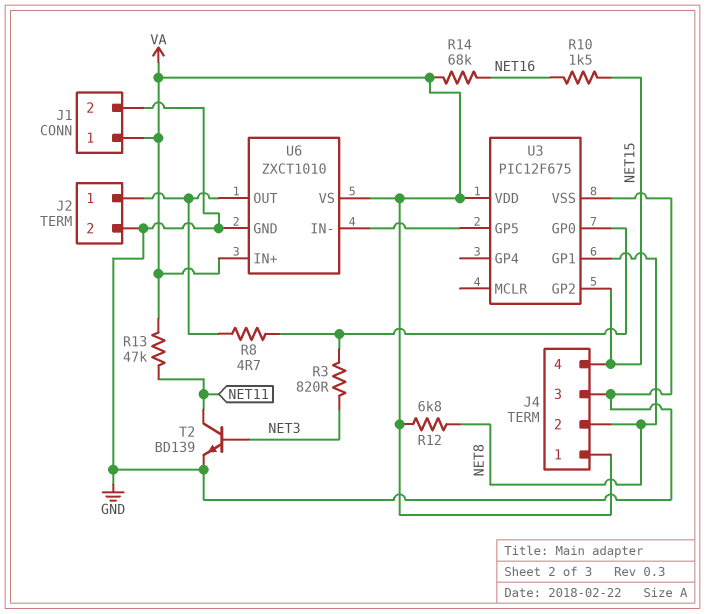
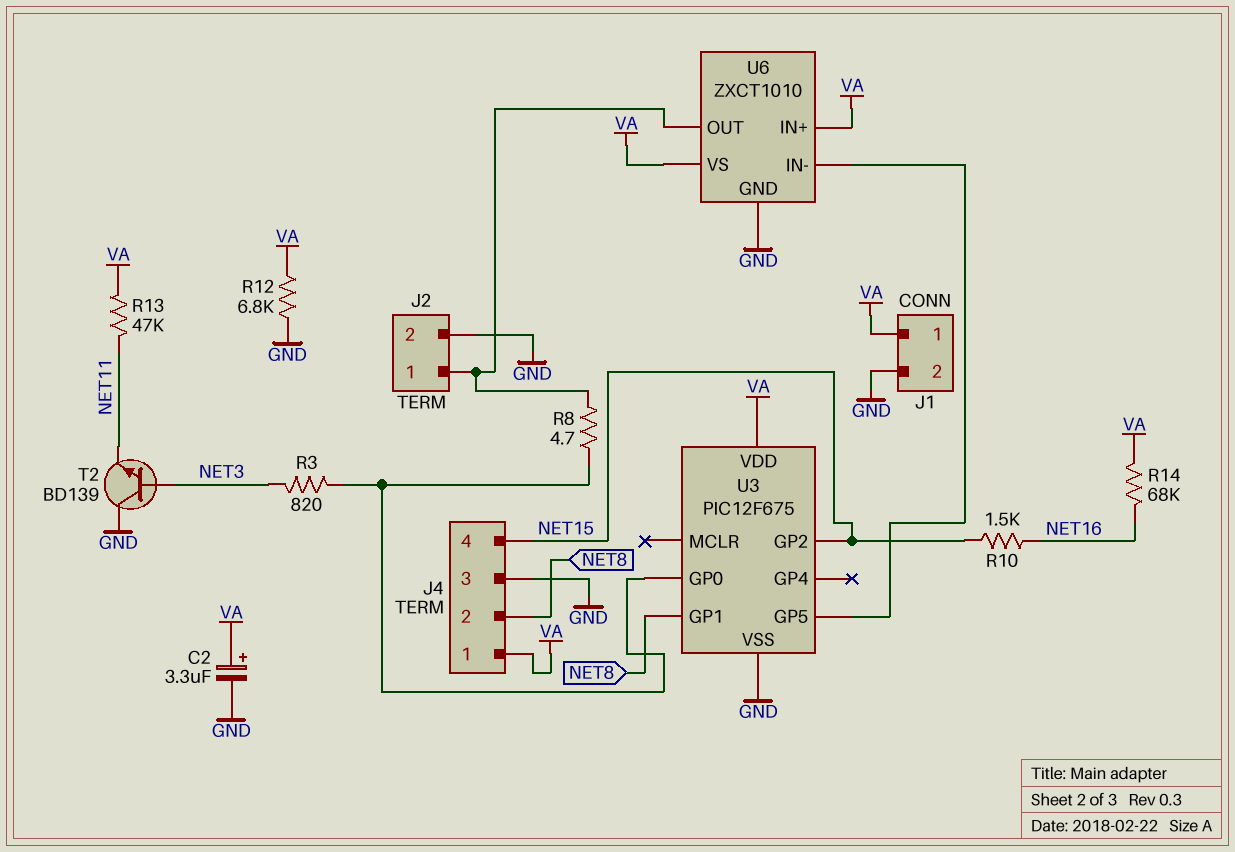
C2: none -> 3.3uF (plus VA, minus GND)
R12: 6.8k (NET8, VA) -> 6.8k (GND, VA)
T2: NPN BD139 (B NET3, C NET11, E GND) -> NPN BD139 (B NET3, C GND, E NET11)

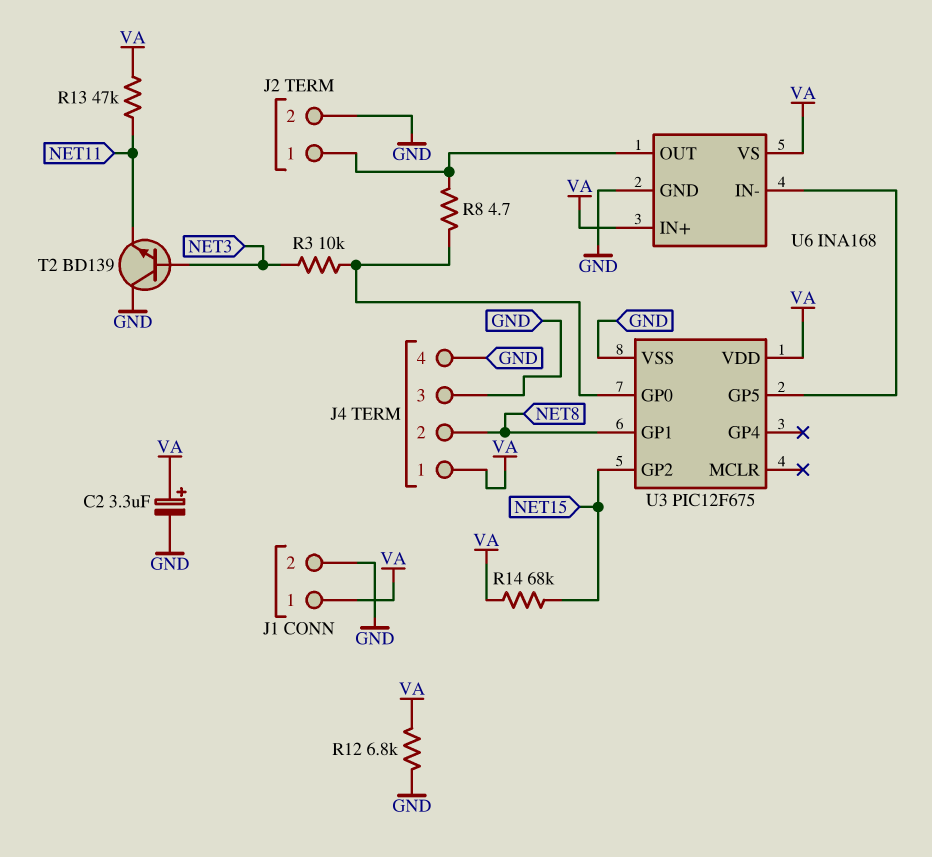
J4 pin 4: NET15 -> GND
R3: 820 (NET3, U3/GP0) -> 10k (NET3, U3/GP0)
R10: 1.5k (NET15, NET16) -> none
R14: 68k (NET16, VA) -> 68k (NET15, VA)
U6: ZXCT1010 -> INA168

